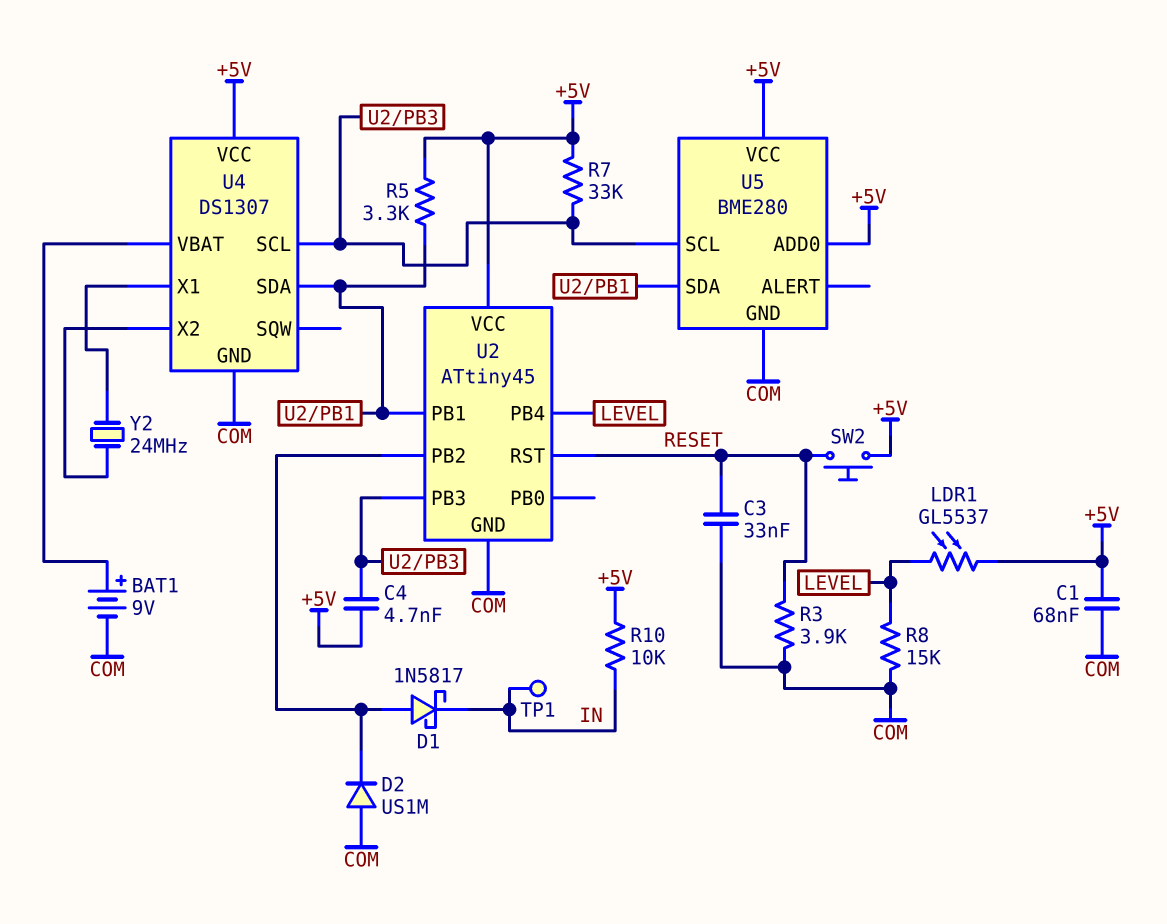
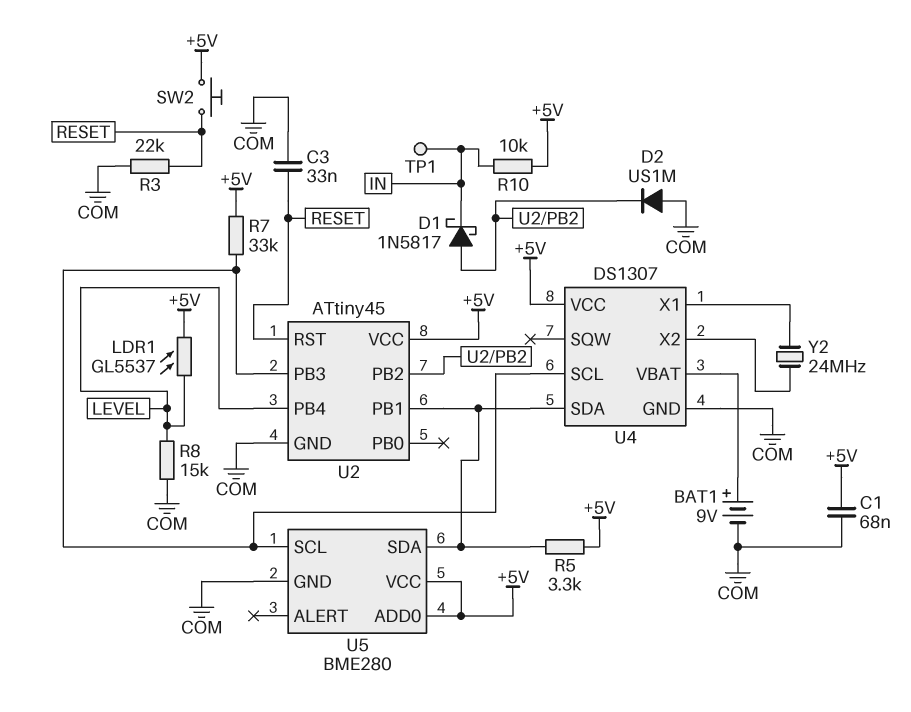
C4: 4.7nF (+5V, U2/PB3) -> none
R3: 3.9k (COM, RESET) -> 22k (COM, RESET)

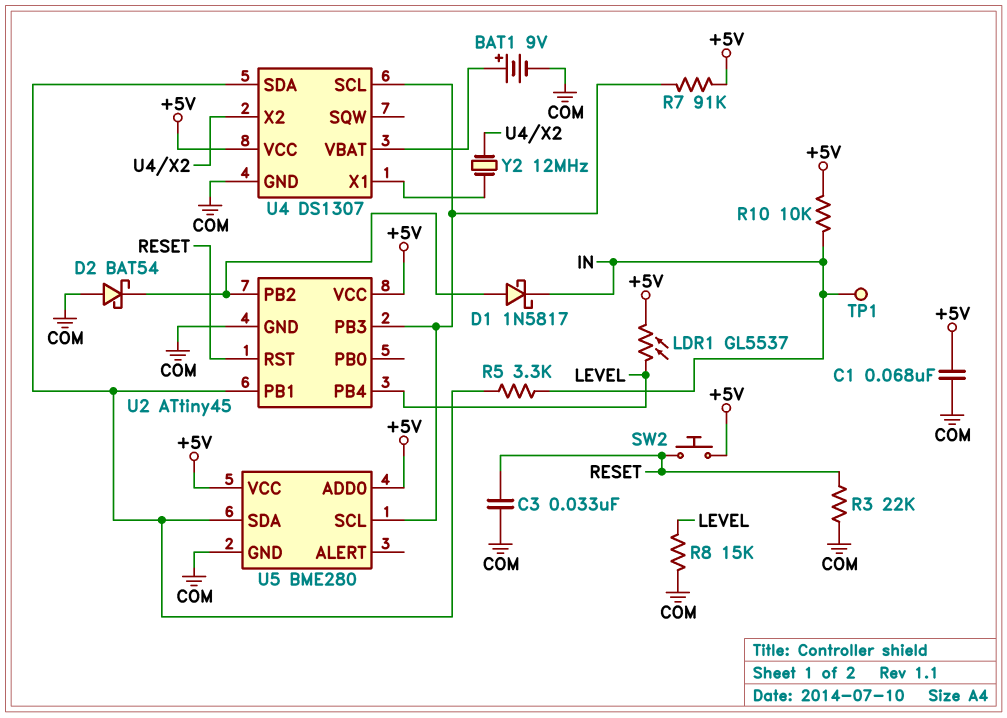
D2: diode US1M (A COM, K U2/PB2) -> schottky BAT54 (A COM, K U2/PB2)
R5: 3.3k (+5V, U2/PB1) -> 3.3k (IN, U2/PB1)
R7: 33k (+5V, U2/PB3) -> 91k (+5V, U2/PB3)
Y2: 24MHz (U4/X1, U4/X2) -> 12MHz (U4/X1, U4/X2)

